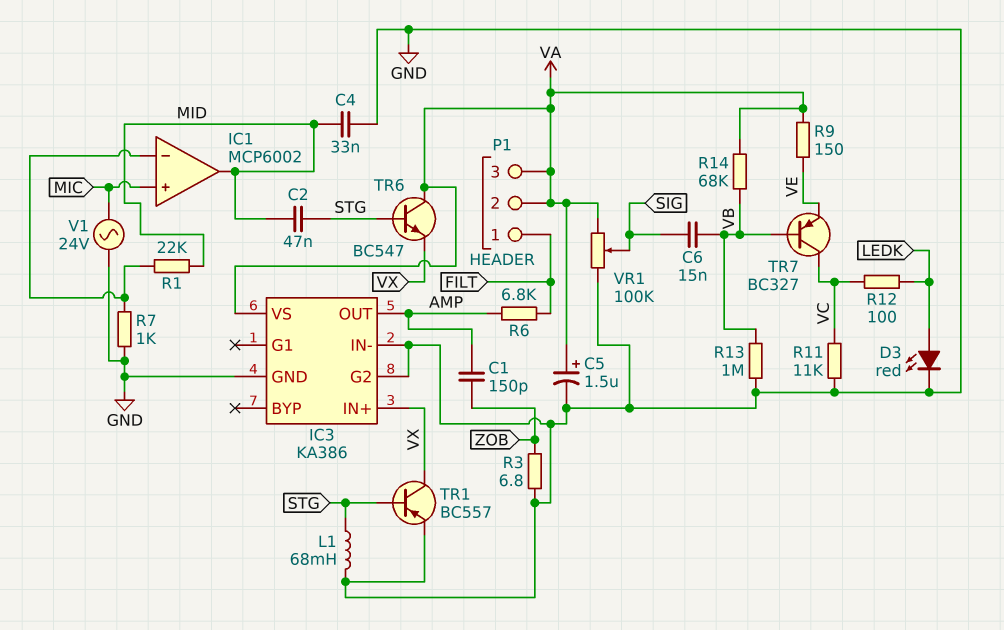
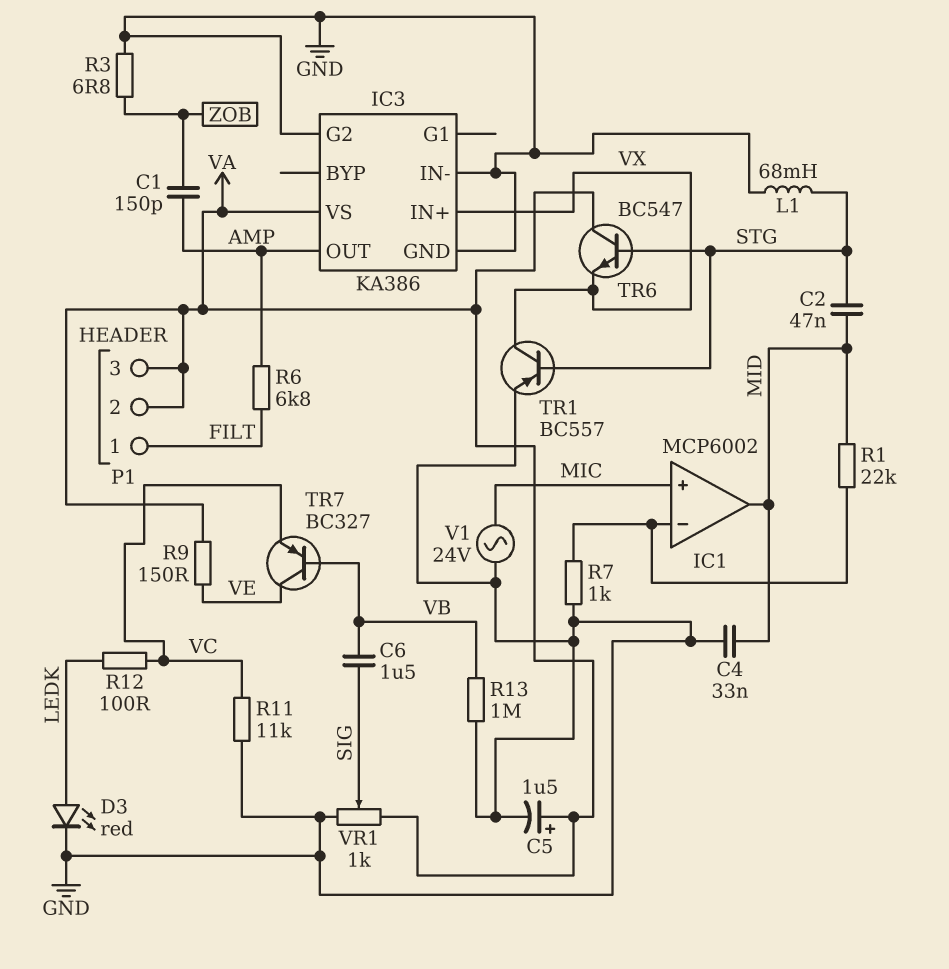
C6: 15nF (SIG, VB) -> 1.5uF (SIG, VB)
R14: 68k (VA, VB) -> none
TR7: PNP BC327 (B VB, C VC, E VE) -> PNP BC327 (B VB, C VE, E VC)
VR1: 100k (GND, VA, wiper SIG) -> 1k (GND, VA, wiper SIG)

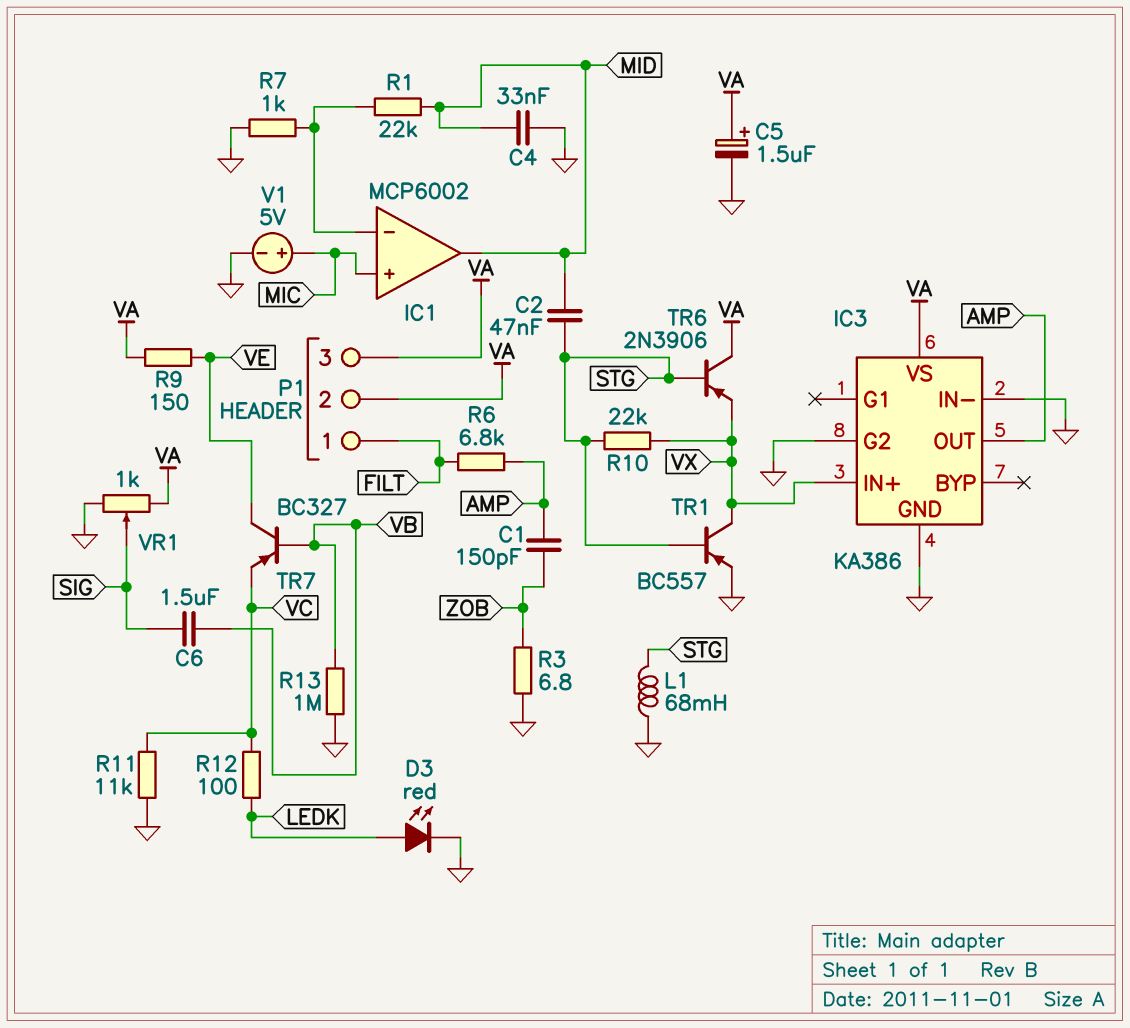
R10: none -> 22k (STG, VX)
TR6: NPN BC547 (B STG, C VA, E VX) -> PNP 2N3906 (B STG, C VA, E VX)
V1: AC 24V (GND, MIC) -> 5V (plus MIC, minus GND)

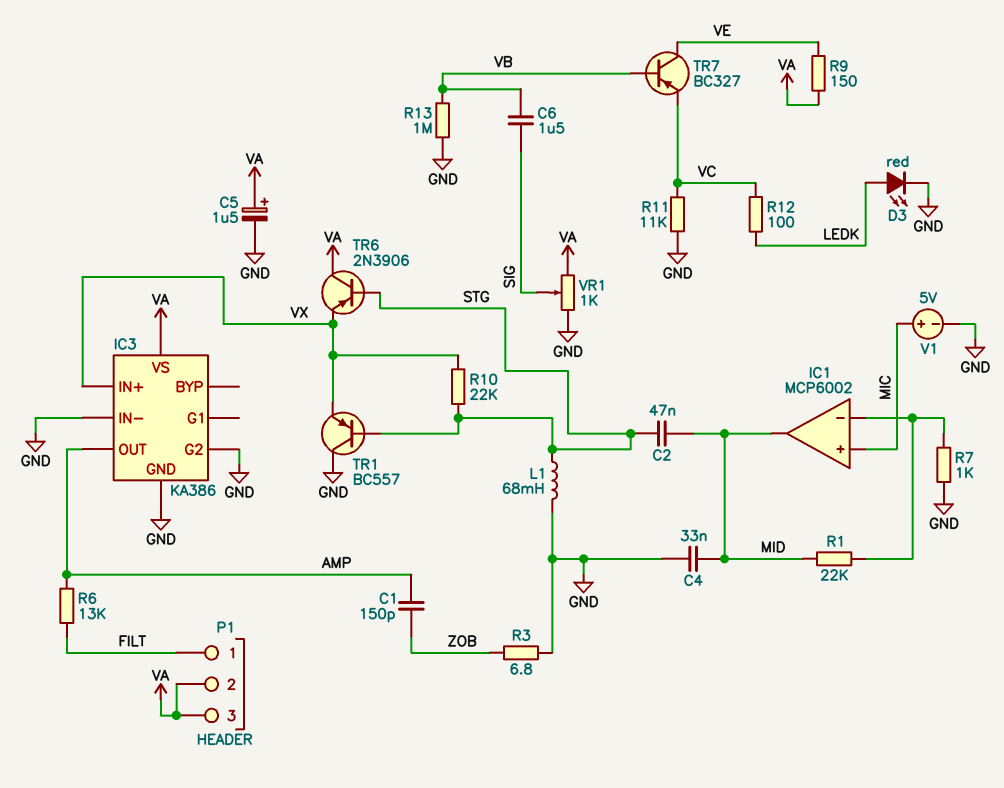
R6: 6.8k (AMP, FILT) -> 13k (AMP, FILT)
TR1: PNP BC557 (B STG, C VX, E GND) -> PNP BC557 (B STG, C GND, E VX)

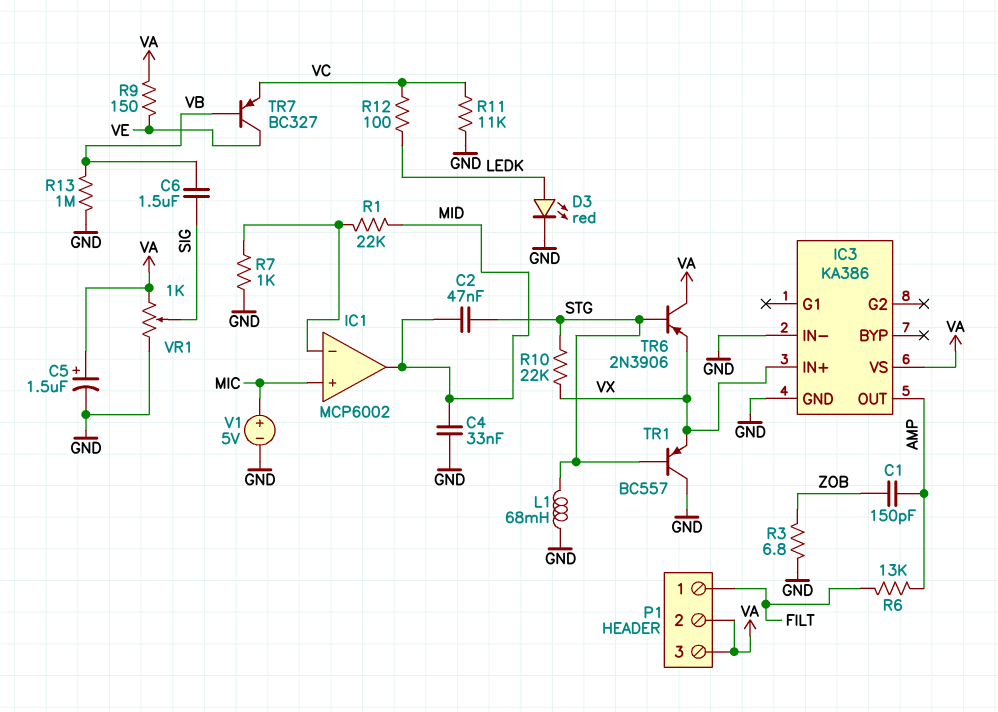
IC3 pin G2: GND -> none

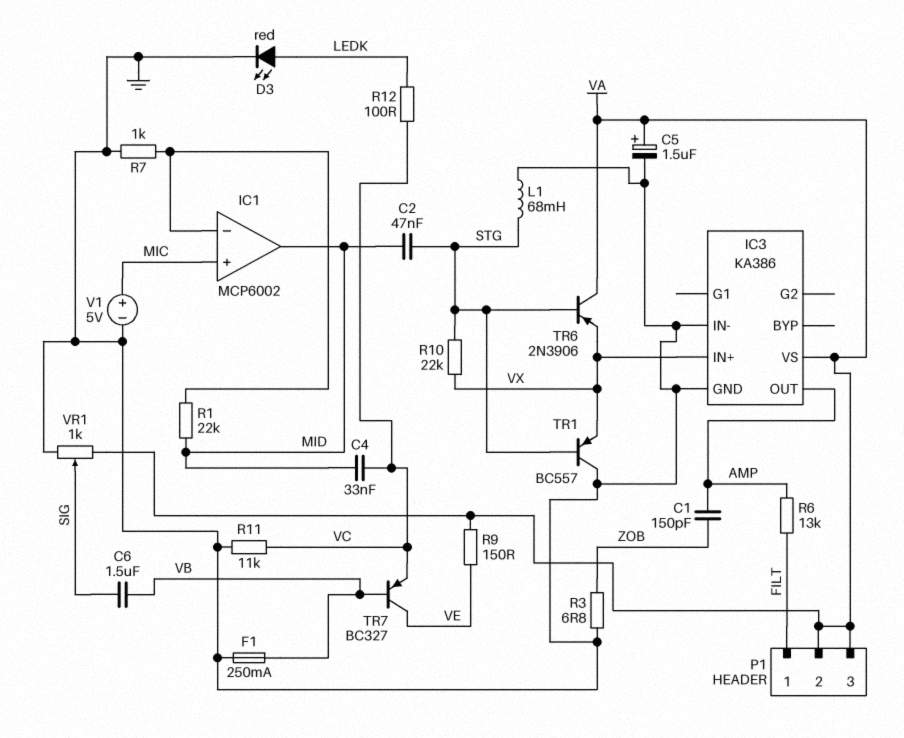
C4: 33nF (GND, MID) -> 33nF (MID, VC)
F1: none -> 250mA (GND, VB)
R13: 1M (GND, VB) -> none

